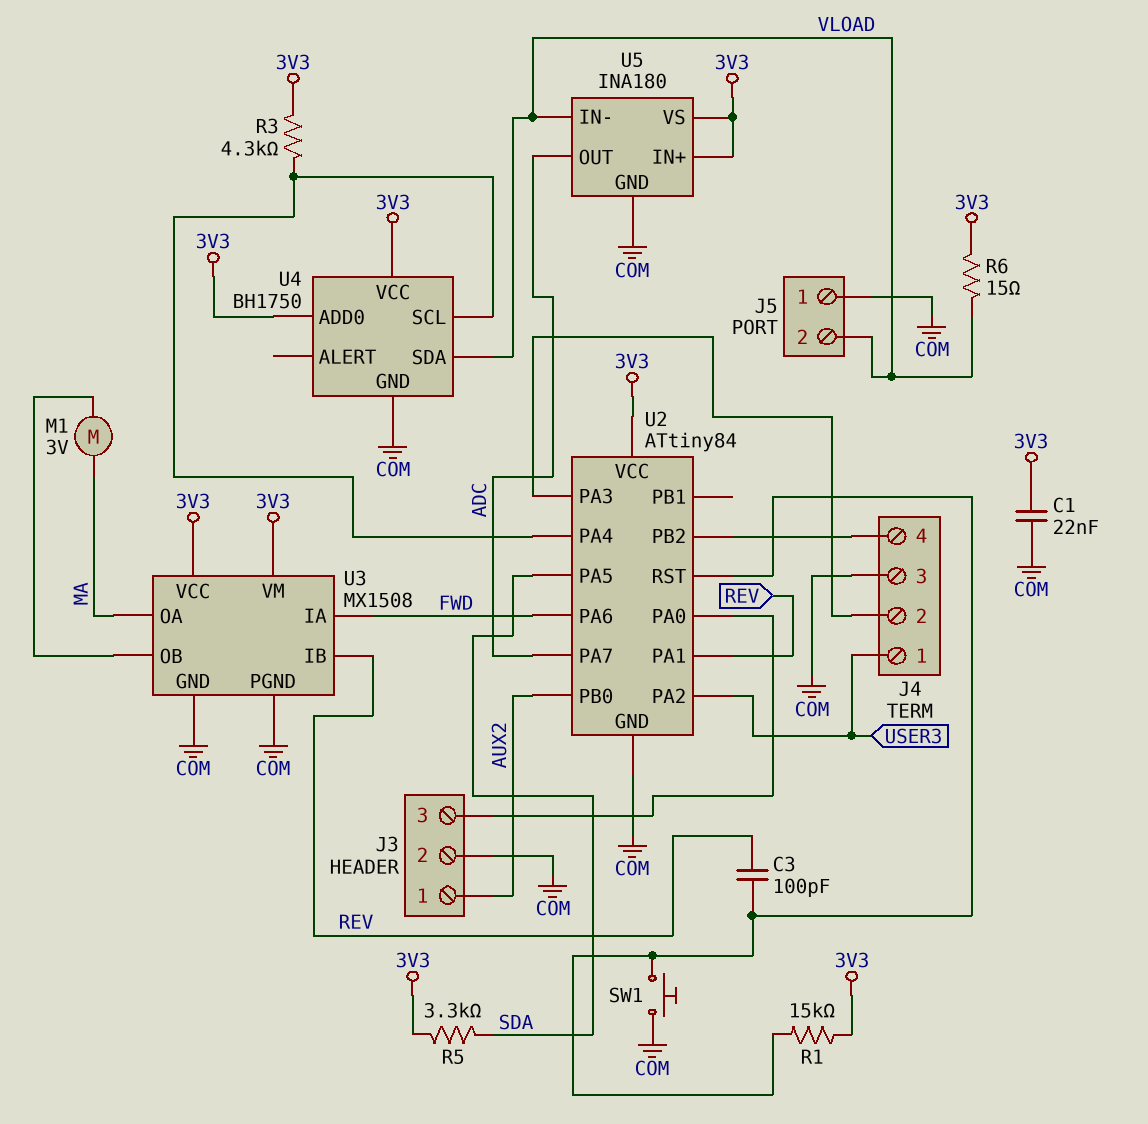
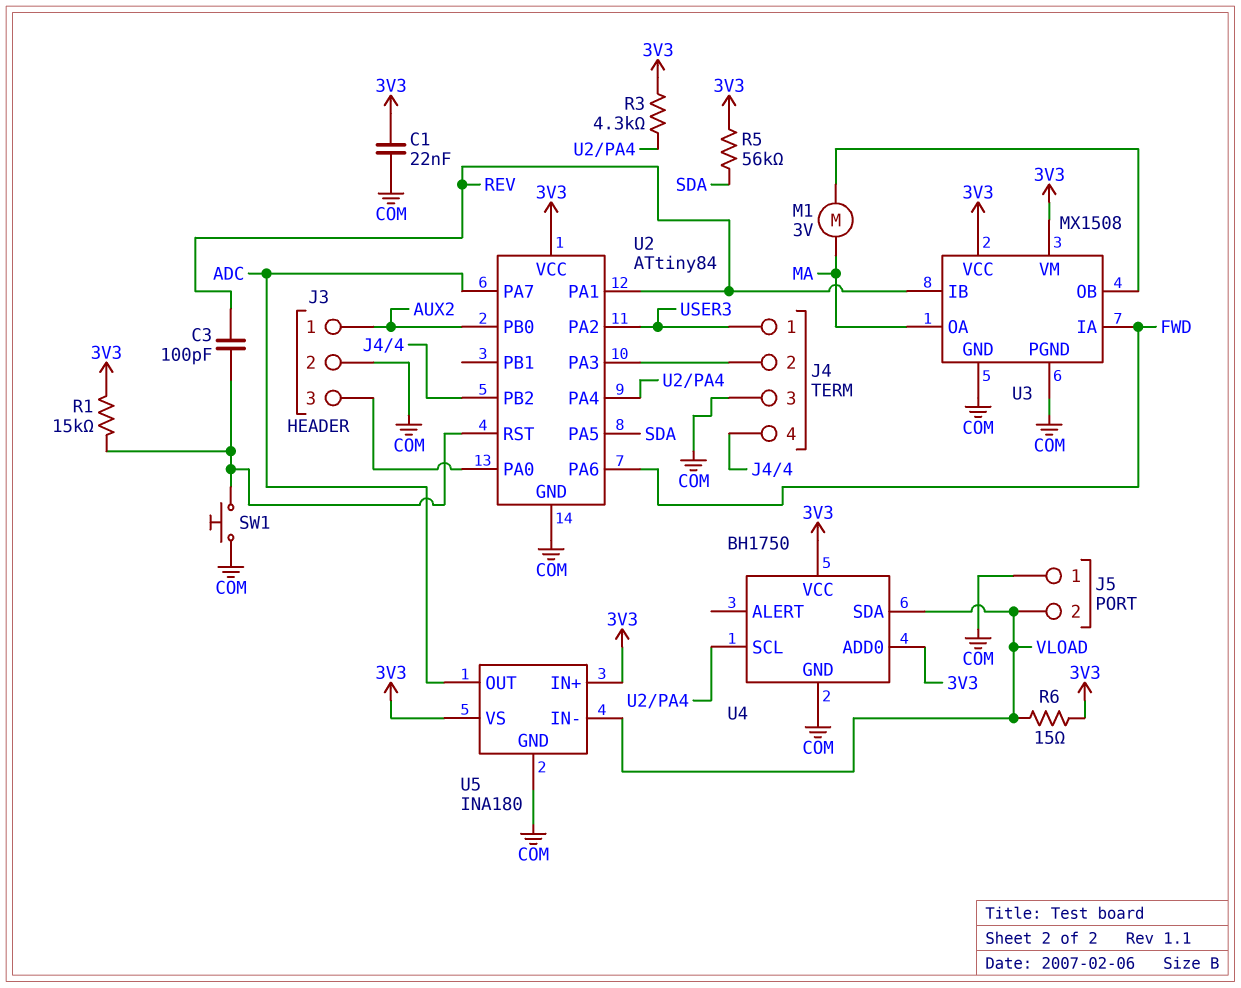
R5: 3.3k (3V3, SDA) -> 56k (3V3, SDA)

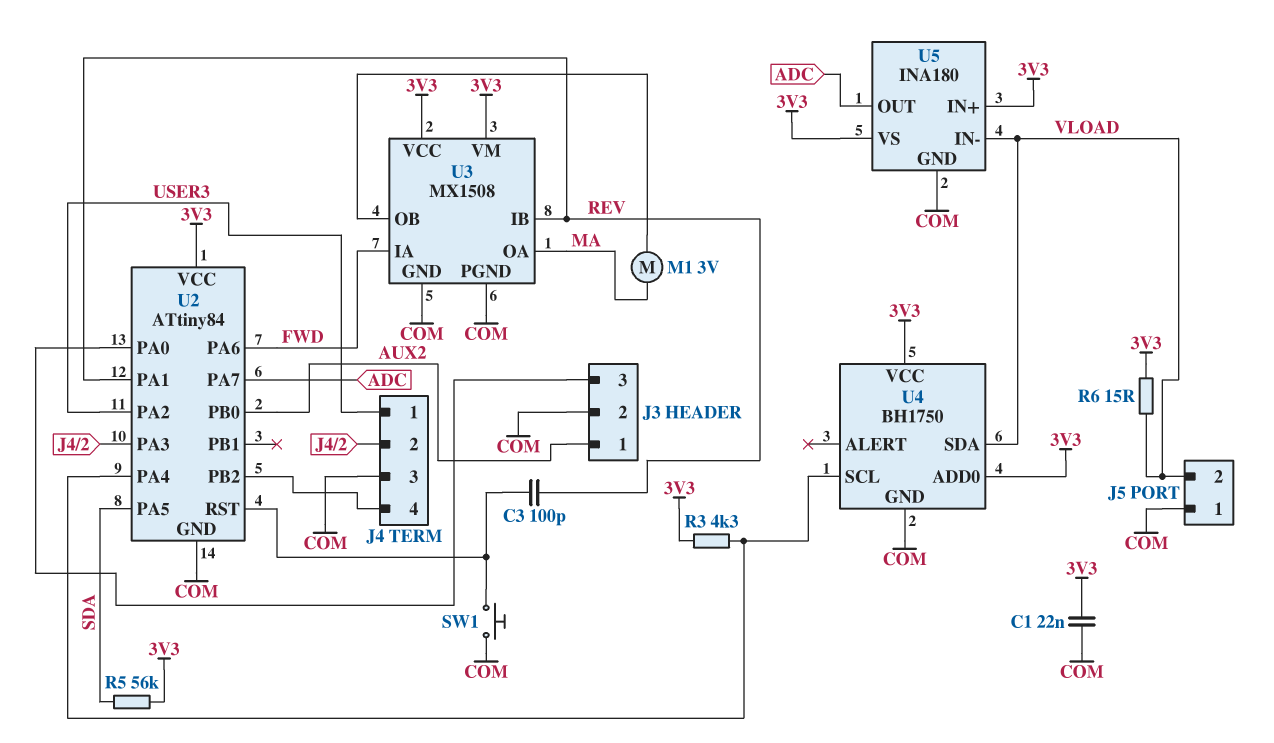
R1: 15k (3V3, U2/RST) -> none

